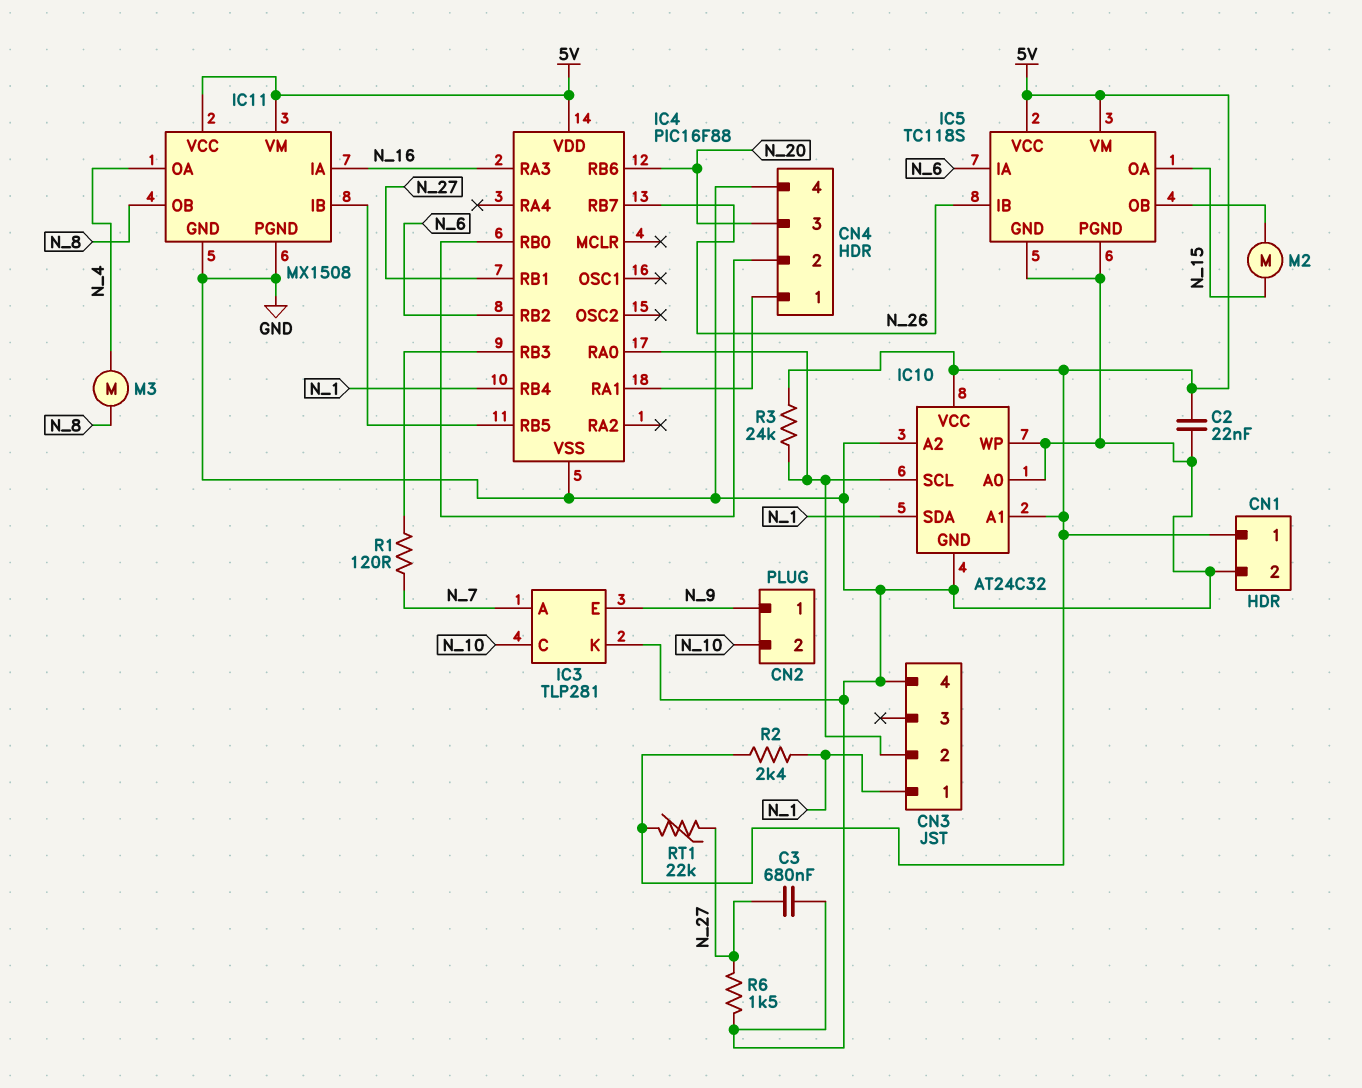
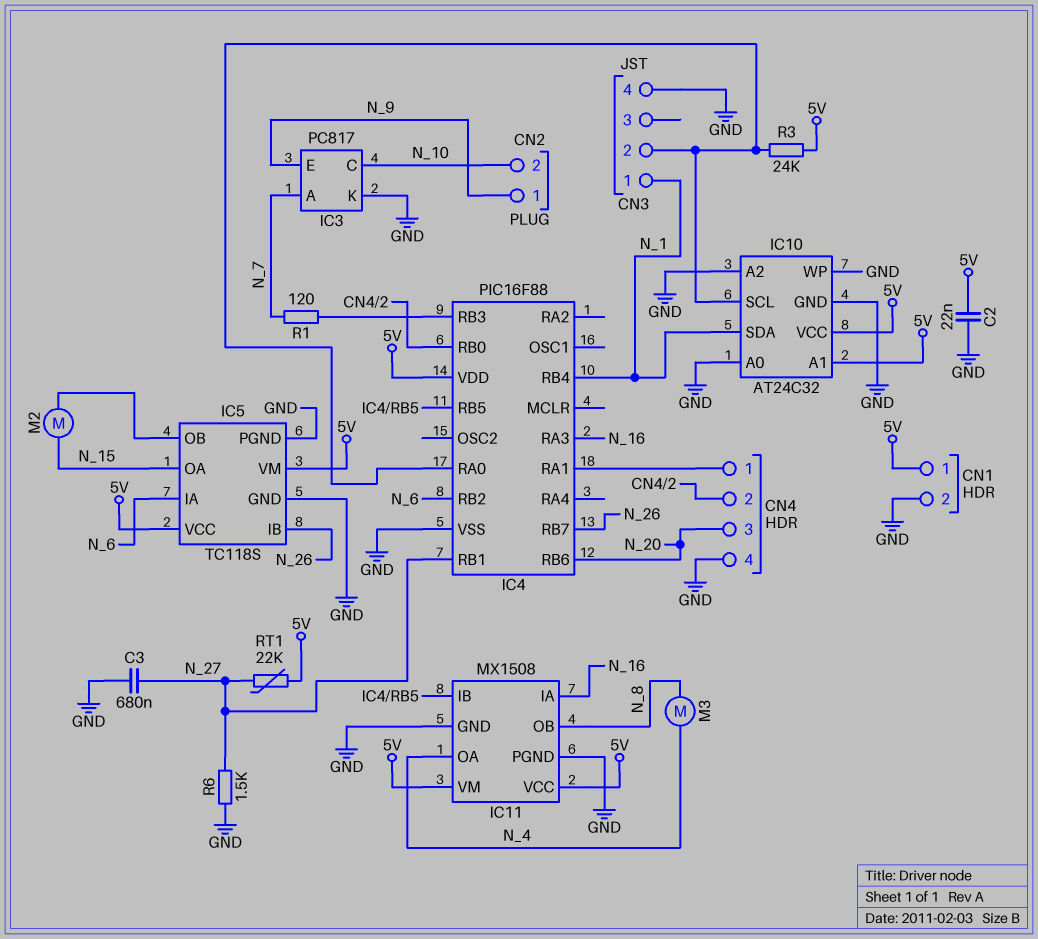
IC3: TLP281 -> PC817
R2: 2.4k (5V, N_1) -> none

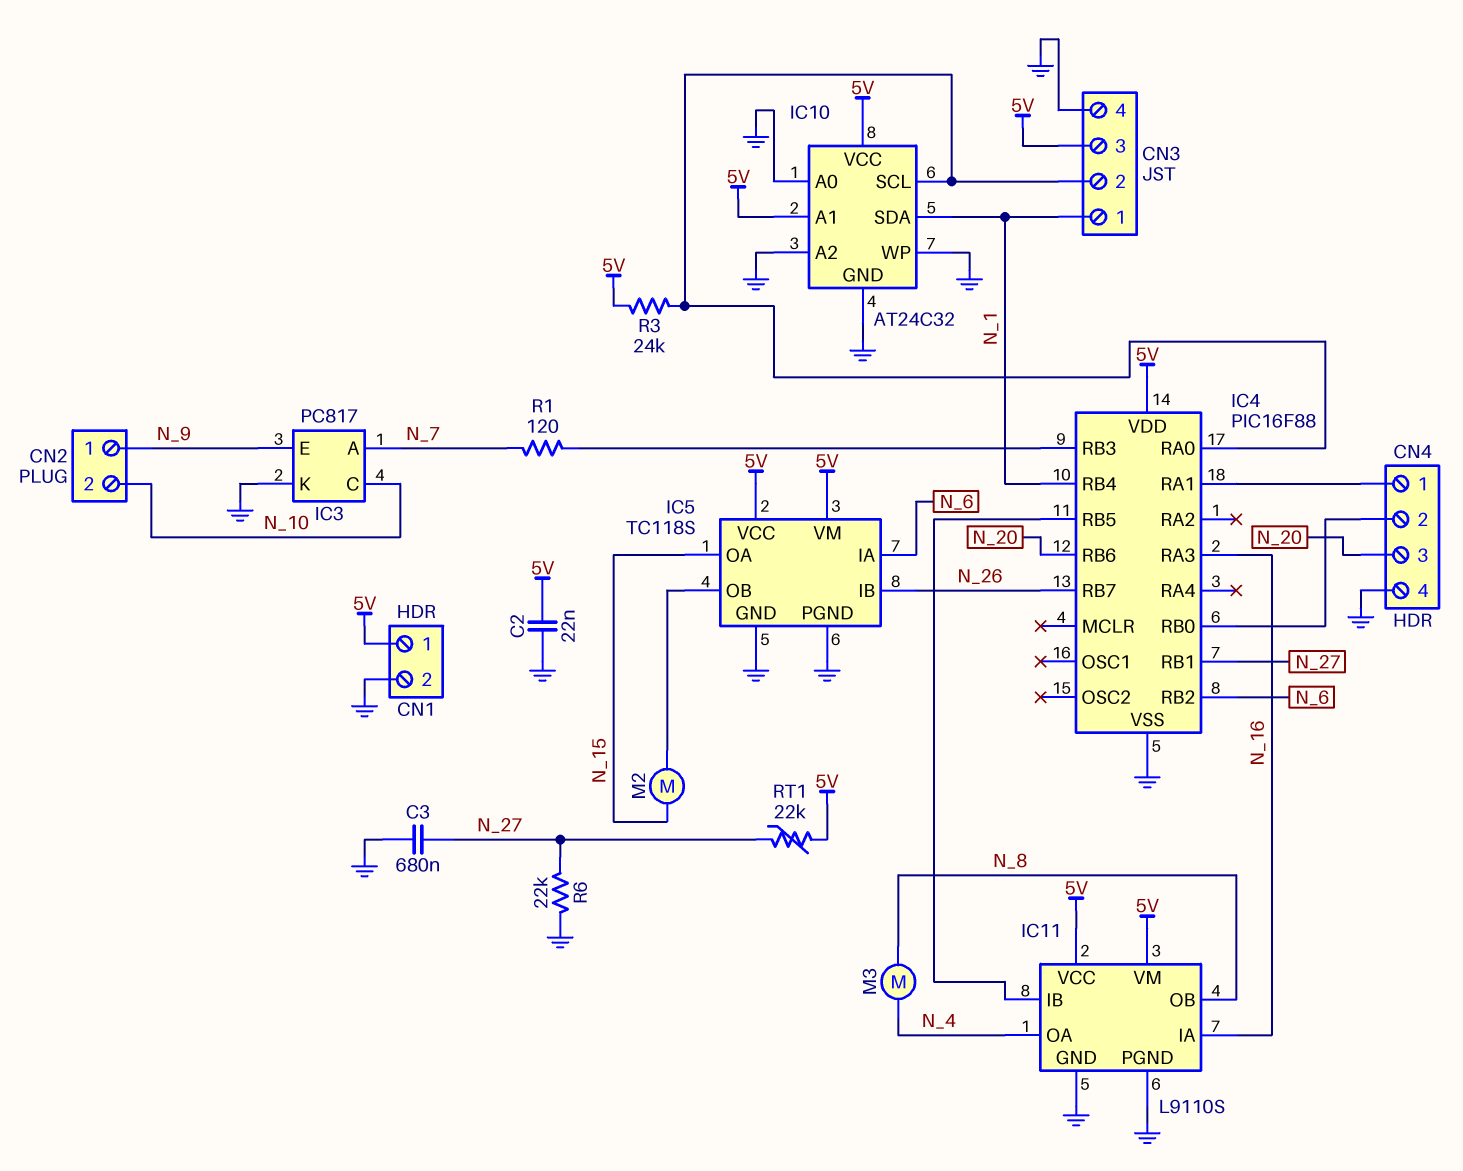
CN3 pin 3: none -> 5V
IC11: MX1508 -> L9110S
R6: 1.5k (GND, N_27) -> 22k (GND, N_27)

